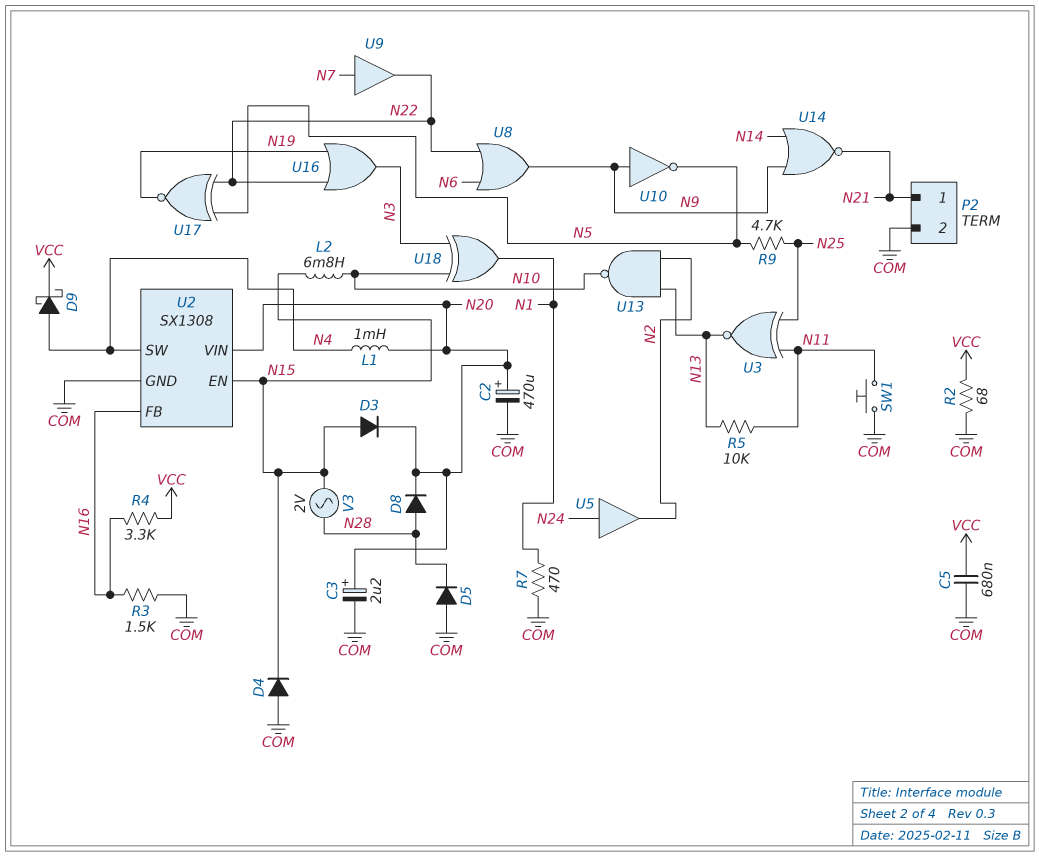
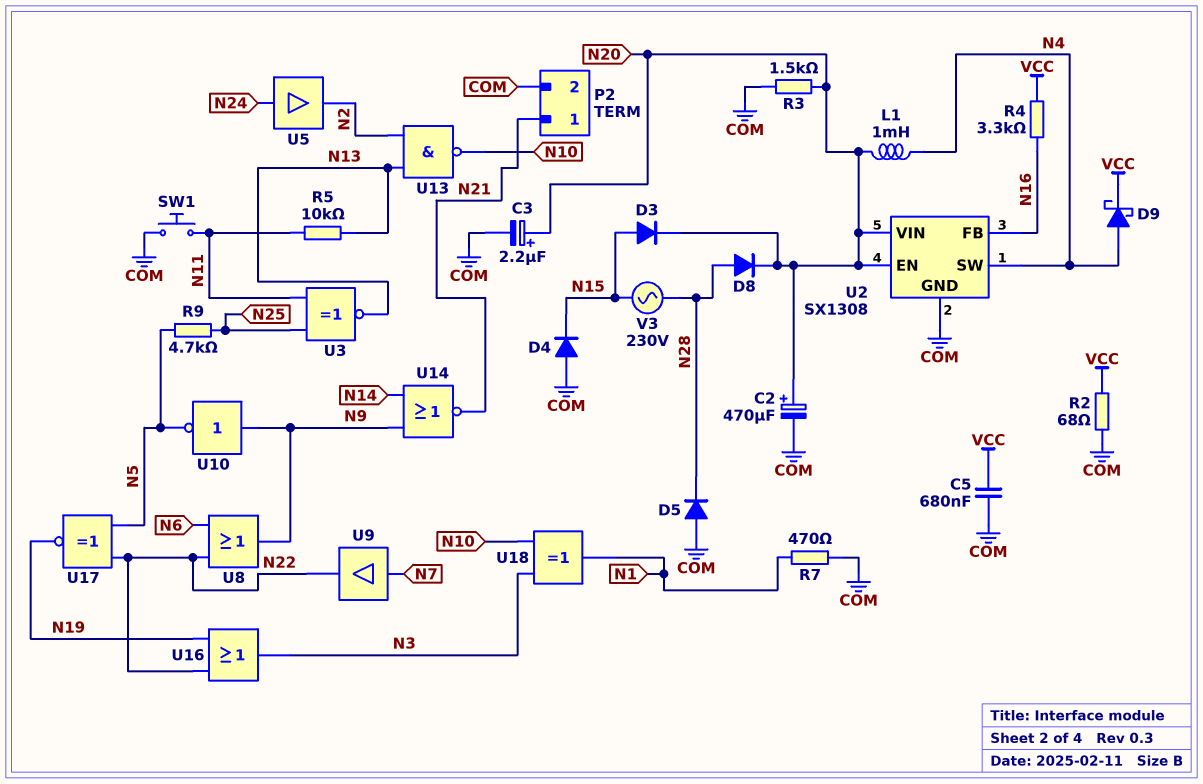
L2: 6.8mH (N10, N15) -> none
R3: 1.5k (COM, N16) -> 1.5k (COM, N20)
U2 pin EN: N15 -> N20
V3: AC 2V (N15, N28) -> AC 230V (N15, N28)

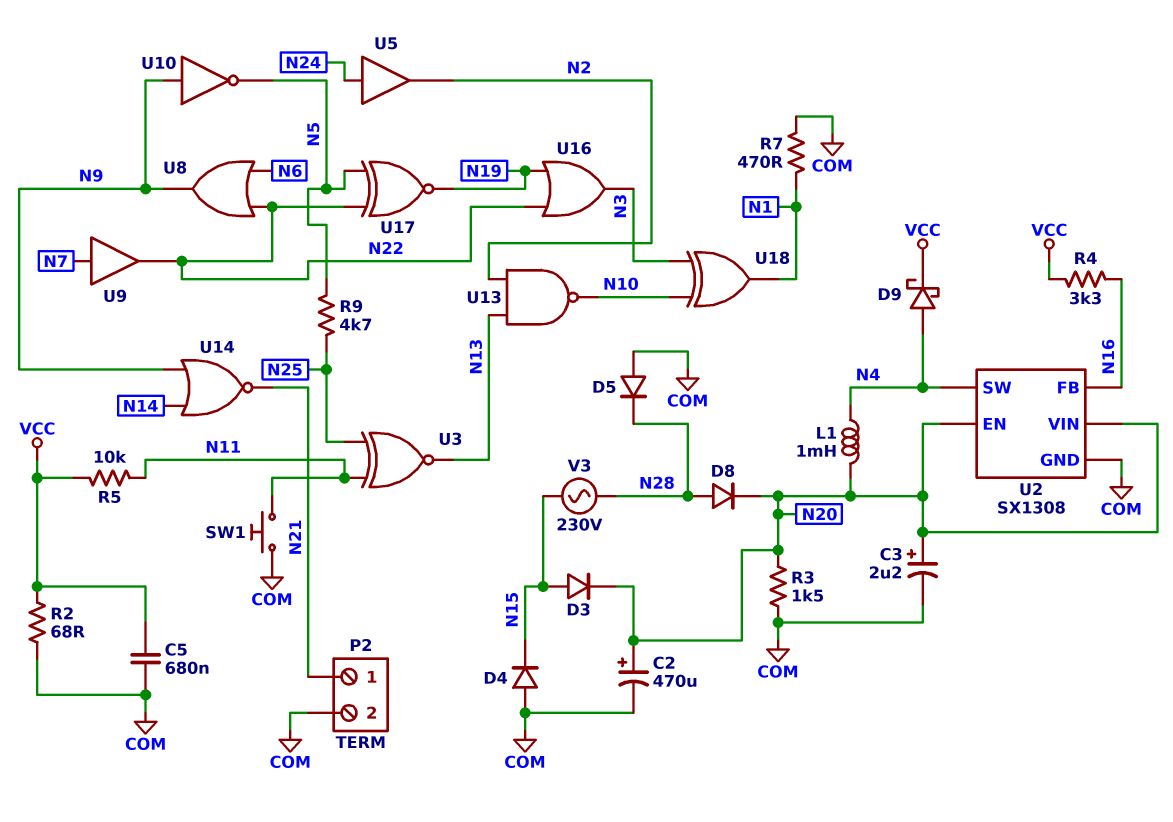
R5: 10k (N11, N13) -> 10k (N11, VCC)

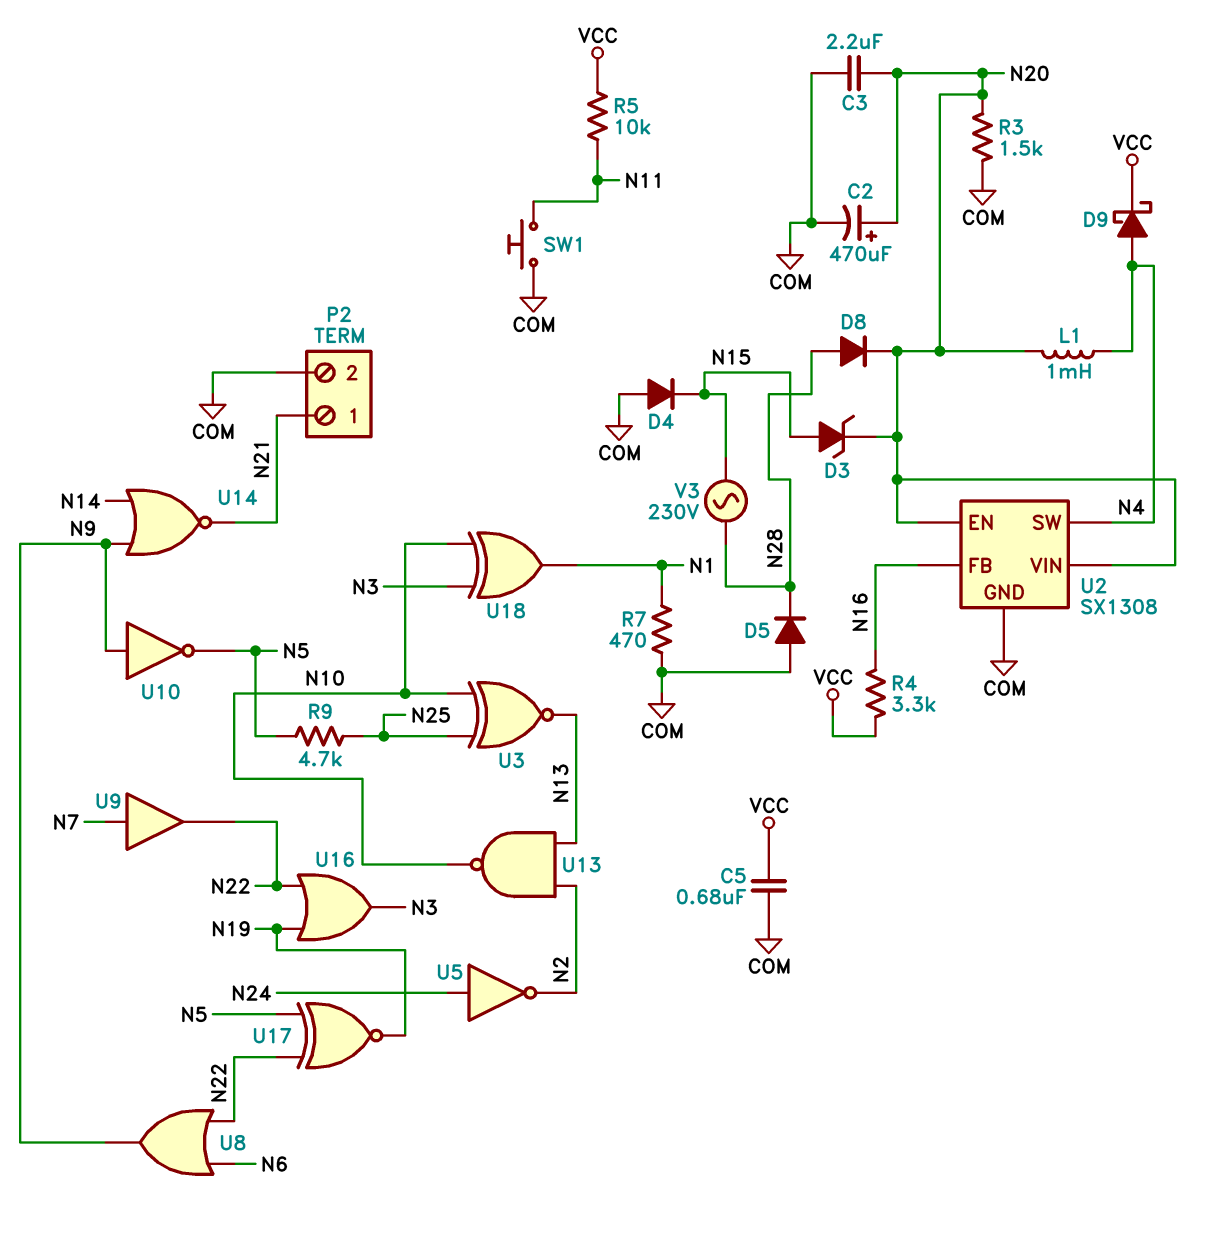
C3: 2.2uF (plus N20, minus COM) -> 2.2uF (COM, N20)
D3: diode (A N15, K N20) -> zener (A N15, K N20)
R2: 68 (COM, VCC) -> none
U3: XNOR (in N11, in N25, out N13) -> XNOR (in N10, in N25, out N13)
U5: buffer (in N24, out N2) -> NOT (in N24, out N2)

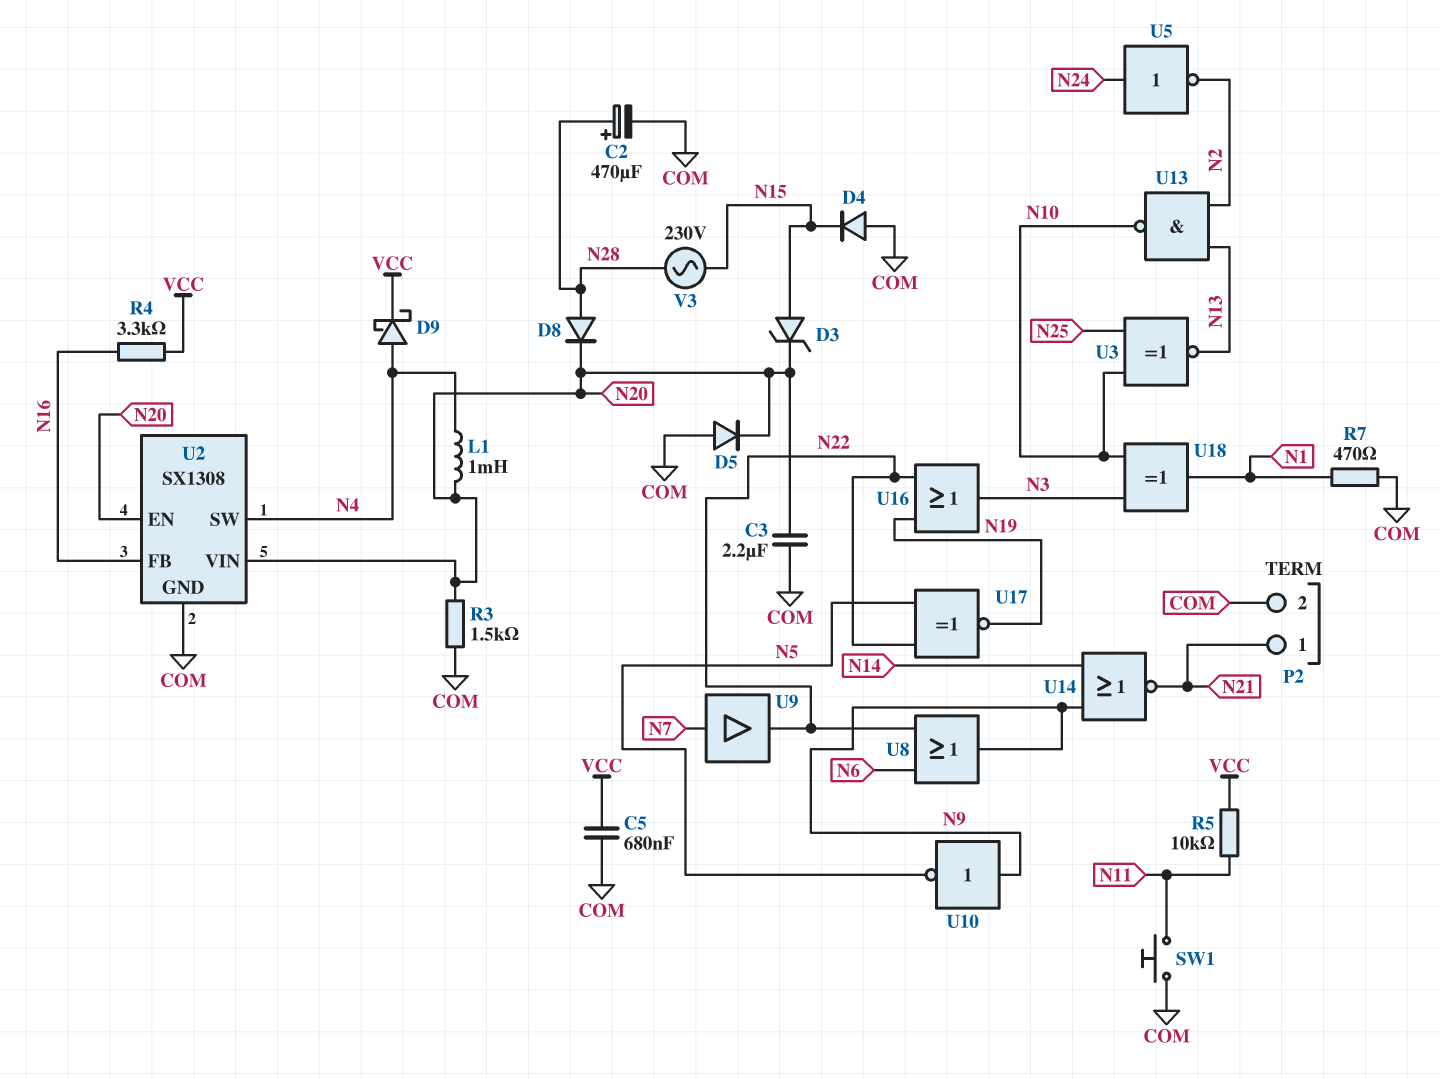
C2: 470uF (plus N20, minus COM) -> 470uF (plus N28, minus COM)
D5: diode (A COM, K N28) -> diode (A COM, K N20)
R9: 4.7k (N5, N25) -> none

